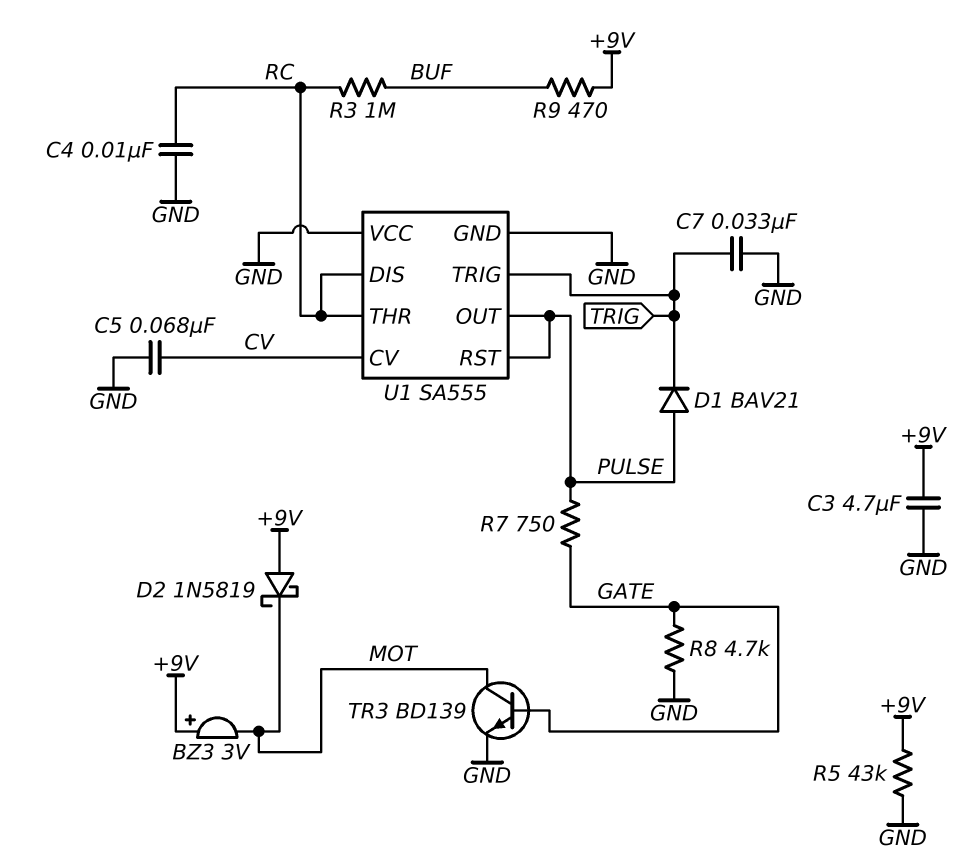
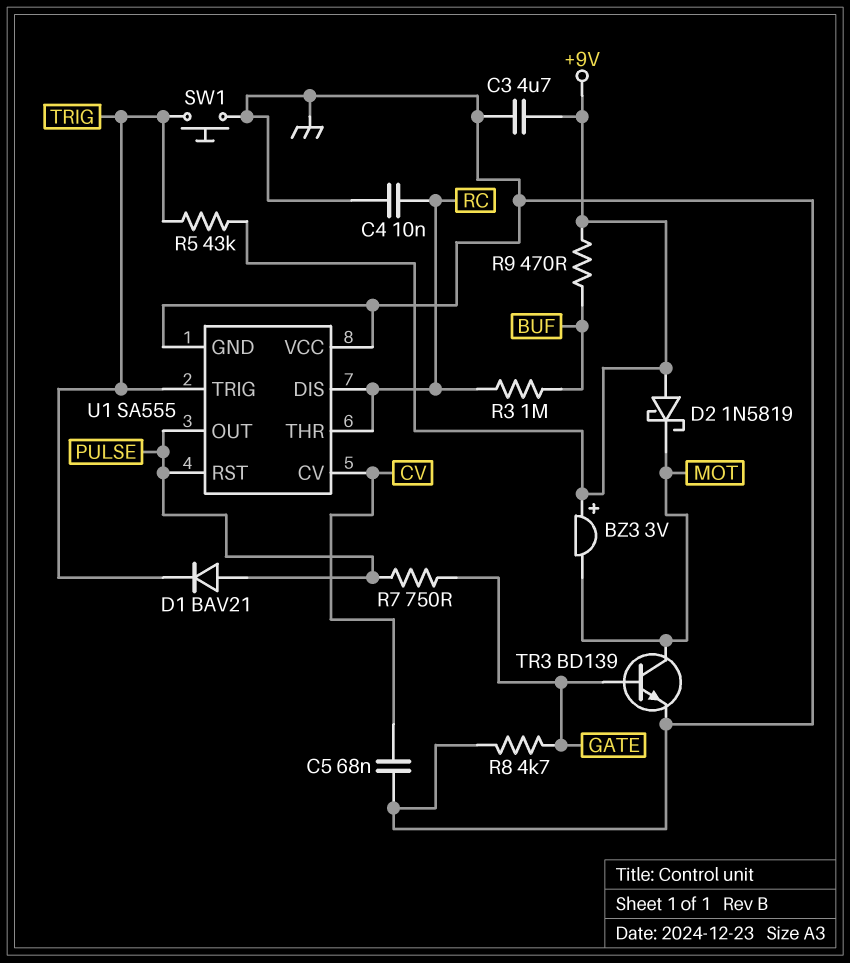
C7: 33nF (GND, TRIG) -> none
R5: 43k (+9V, GND) -> 43k (+9V, TRIG)
SW1: none -> button (GND, TRIG)

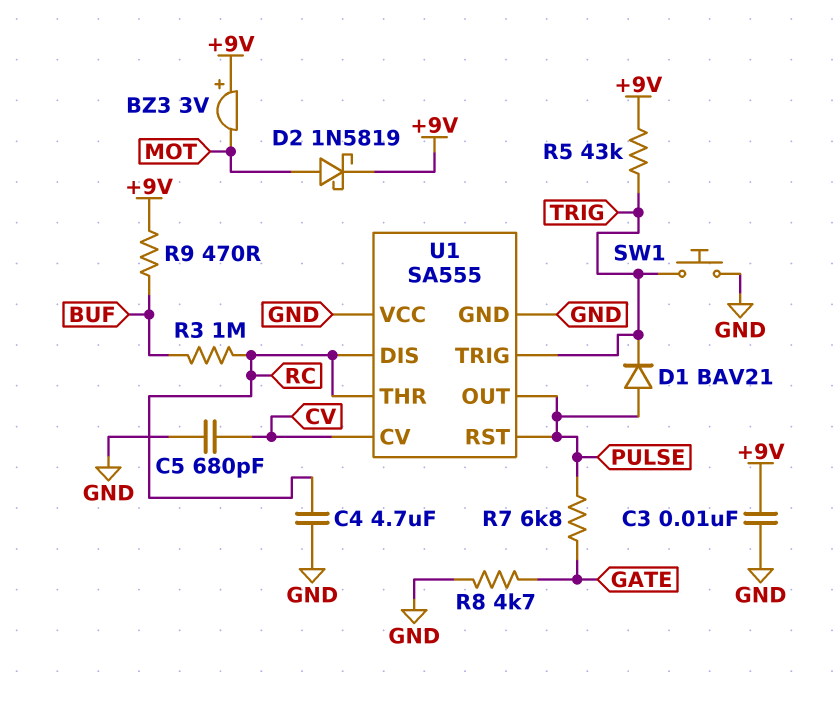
C3: 4.7uF (+9V, GND) -> 10nF (+9V, GND)
C4: 10nF (GND, RC) -> 4.7uF (GND, RC)
C5: 68nF (CV, GND) -> 680pF (CV, GND)
D2: schottky 1N5819 (A +9V, K MOT) -> schottky 1N5819 (A MOT, K +9V)
R7: 750 (GATE, PULSE) -> 6.8k (GATE, PULSE)
TR3: NPN BD139 (B GATE, C MOT, E GND) -> none

